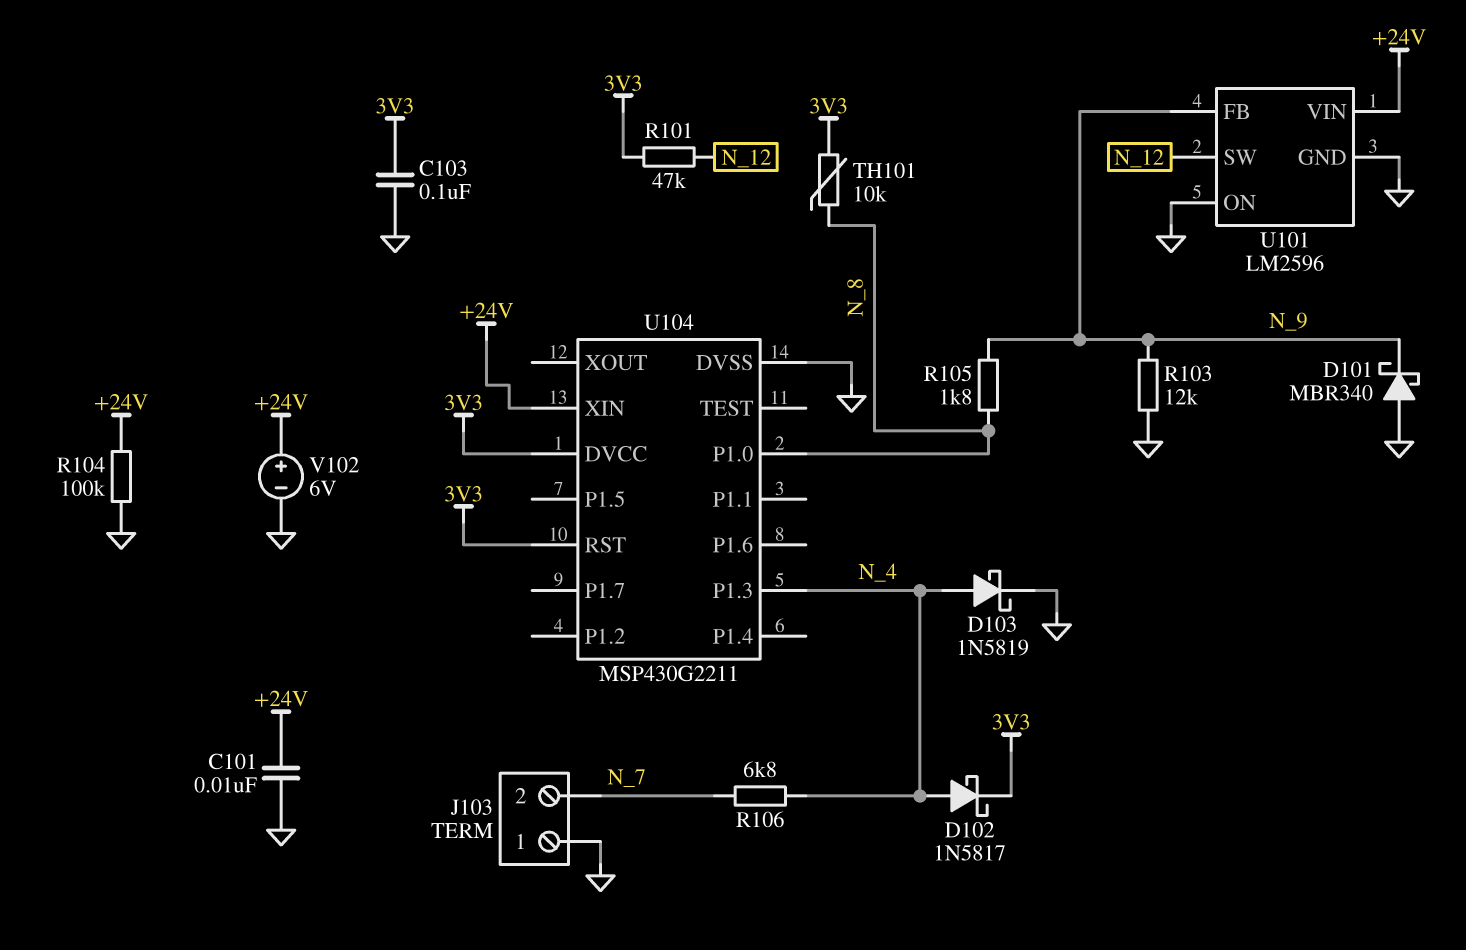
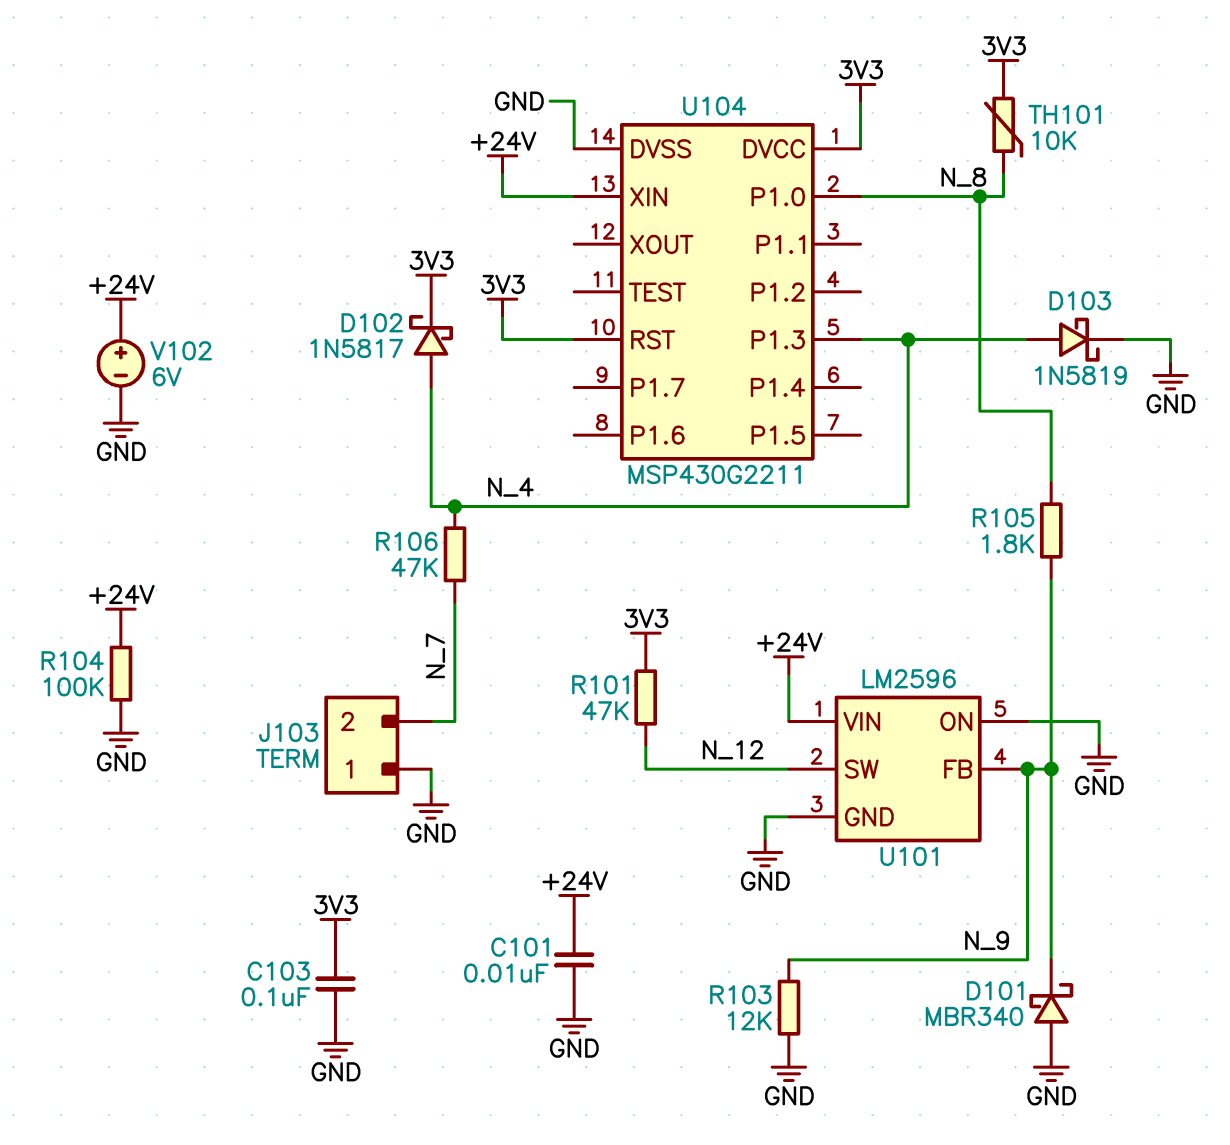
R106: 6.8k (N_4, N_7) -> 47k (N_4, N_7)

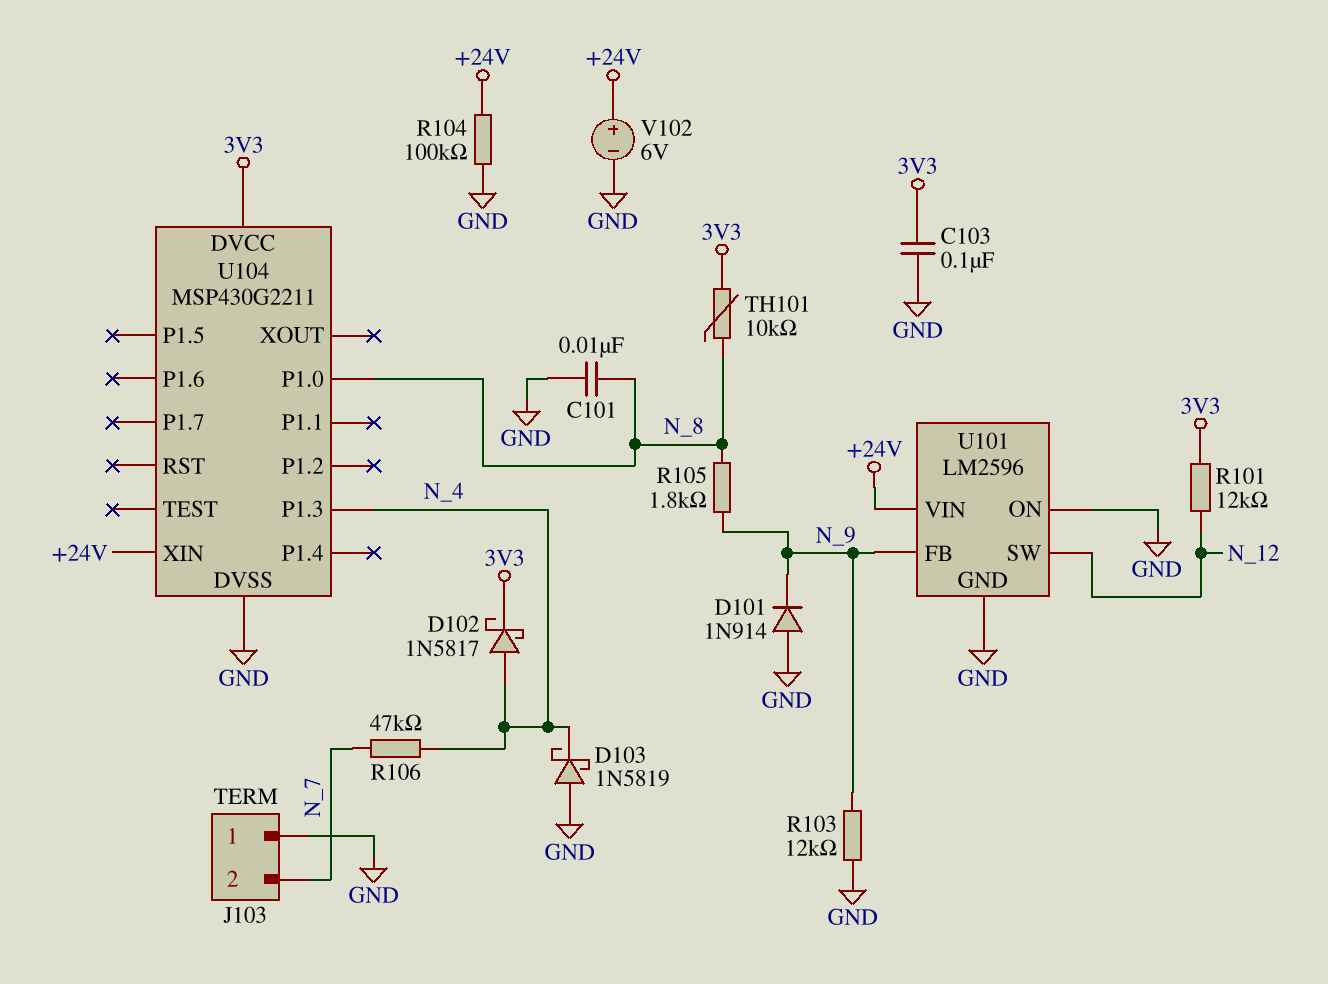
C101: 10nF (+24V, GND) -> 10nF (GND, N_8)
D101: schottky MBR340 (A GND, K N_9) -> diode 1N914 (A GND, K N_9)
D103: schottky 1N5819 (A N_4, K GND) -> schottky 1N5819 (A GND, K N_4)
R101: 47k (3V3, N_12) -> 12k (3V3, N_12)
U104 pin RST: 3V3 -> none

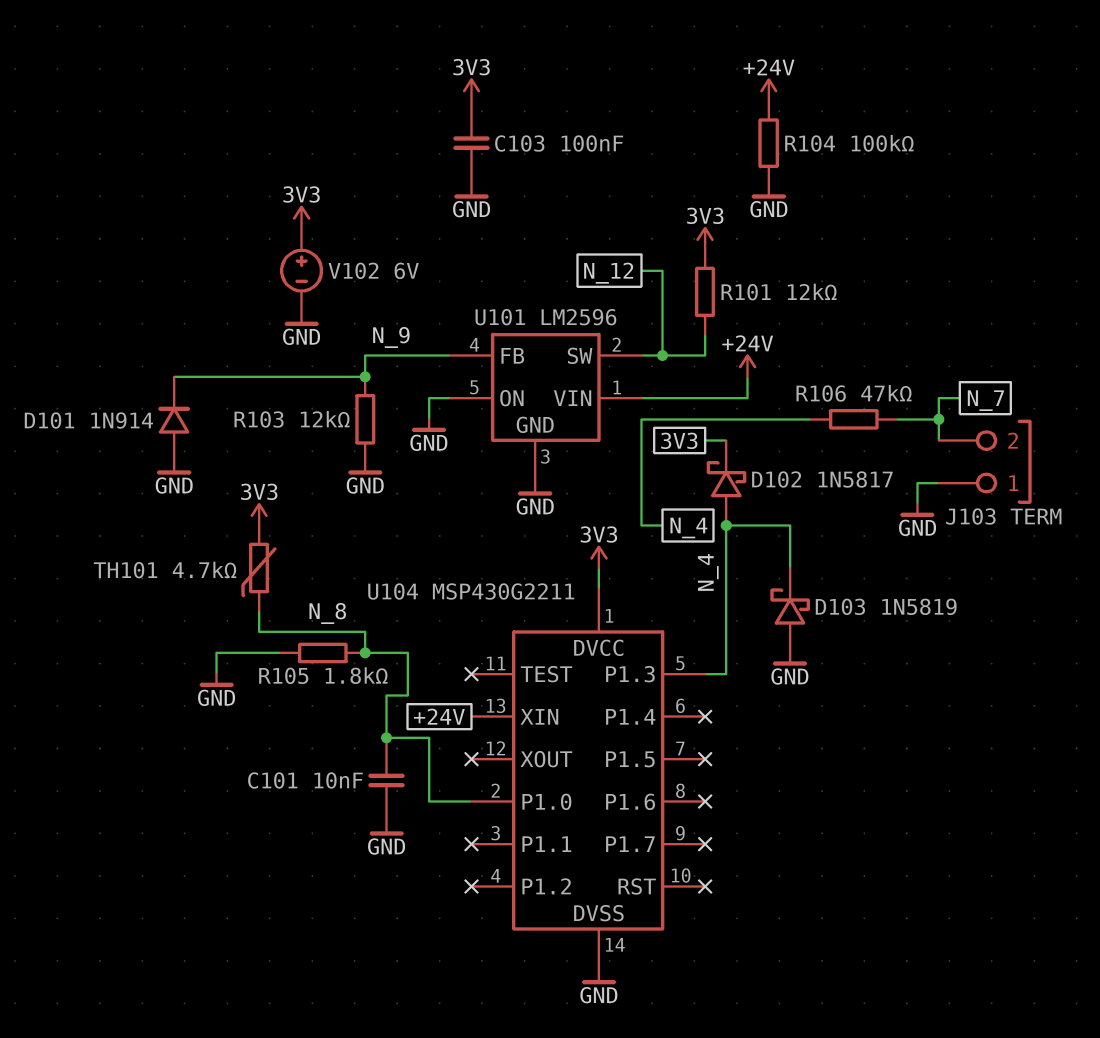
R105: 1.8k (N_8, N_9) -> 1.8k (GND, N_8)
TH101: 10k (3V3, N_8) -> 4.7k (3V3, N_8)
V102: 6V (plus +24V, minus GND) -> 6V (plus 3V3, minus GND)

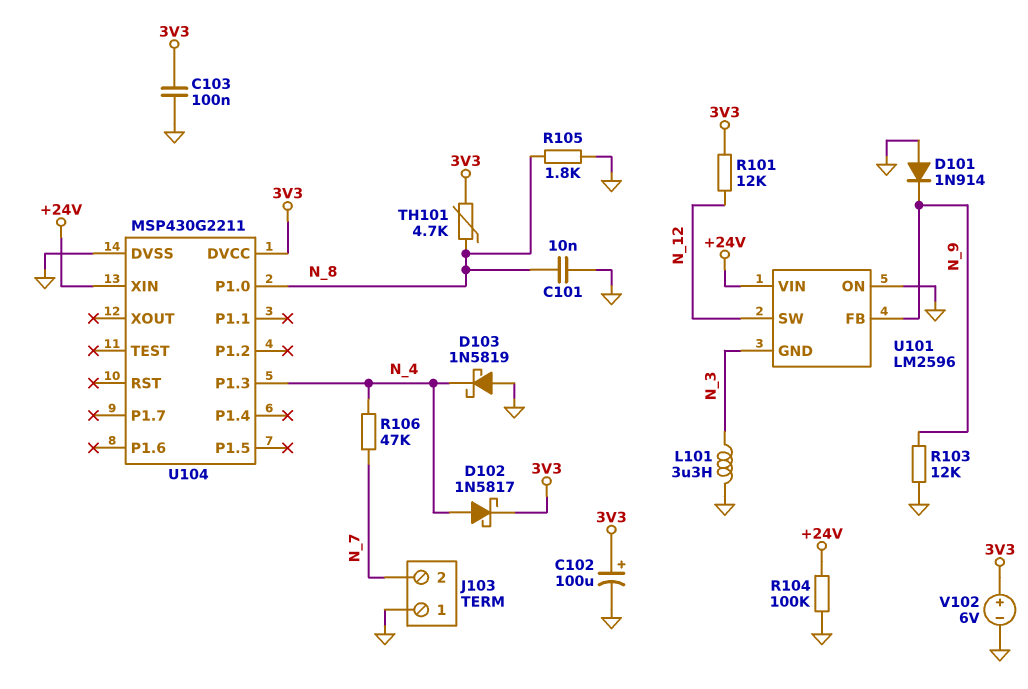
C102: none -> 100uF (plus 3V3, minus GND)
L101: none -> 3.3uH (GND, N_3)
U101 pin GND: GND -> N_3

